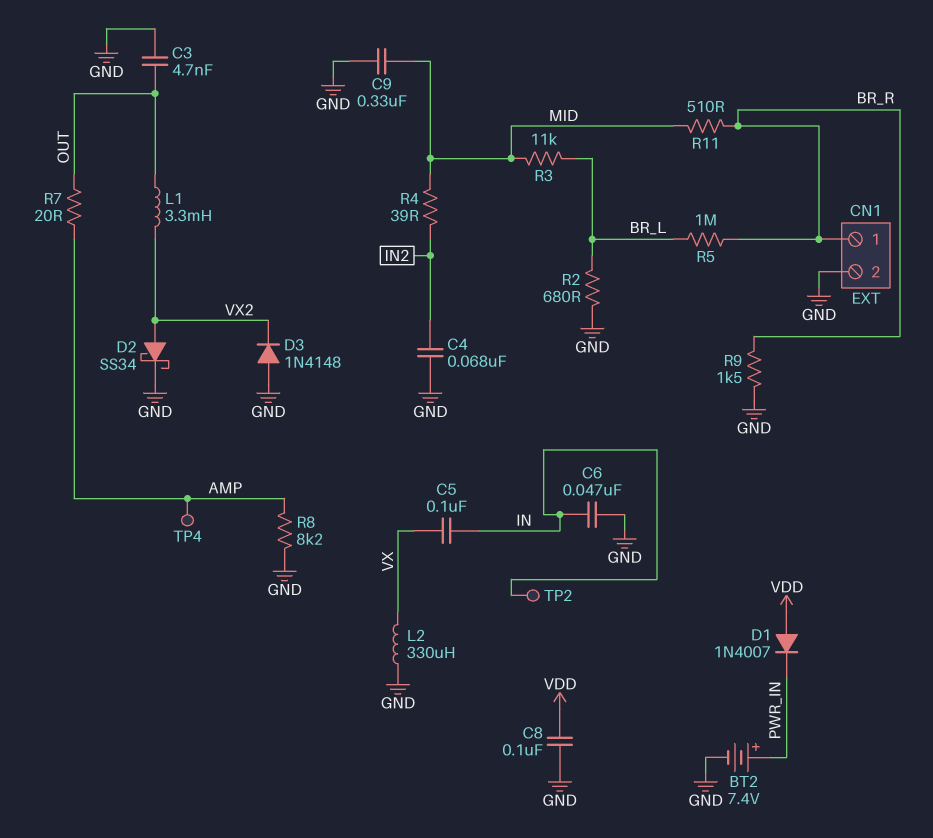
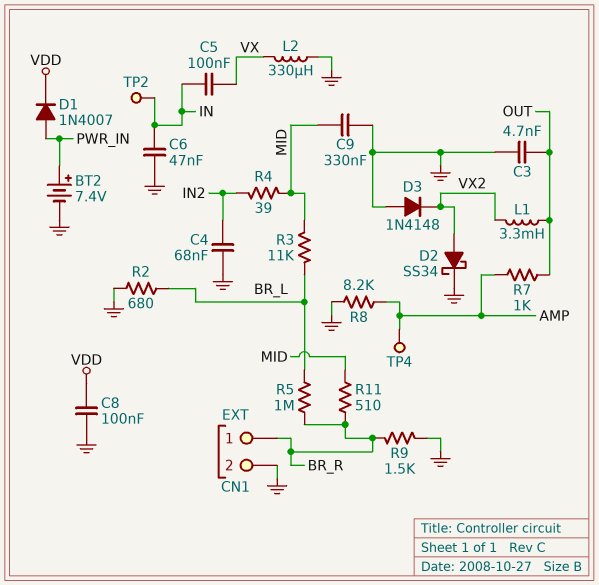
D1: diode 1N4007 (A VDD, K PWR_IN) -> diode 1N4007 (A PWR_IN, K VDD)
R7: 20 (AMP, OUT) -> 1k (AMP, OUT)

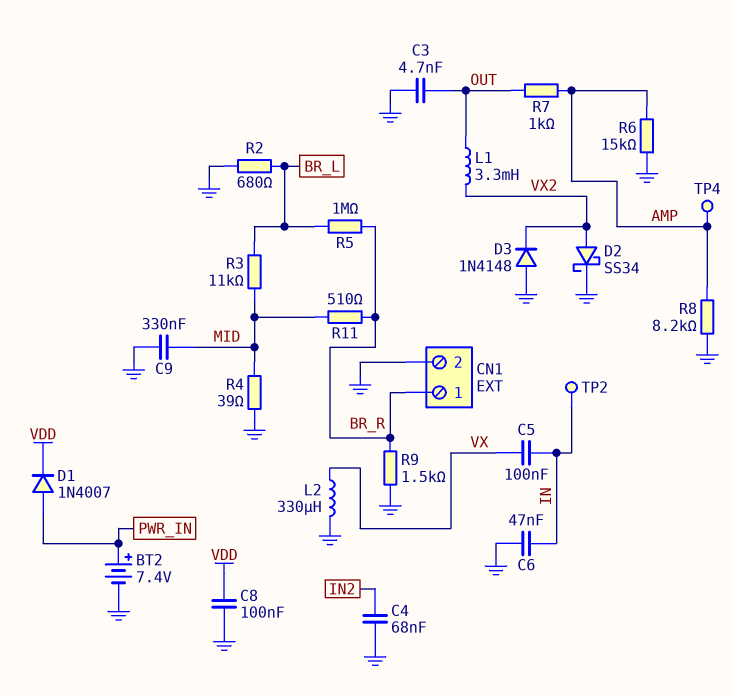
R4: 39 (IN2, MID) -> 39 (GND, MID)
R6: none -> 15k (AMP, GND)

